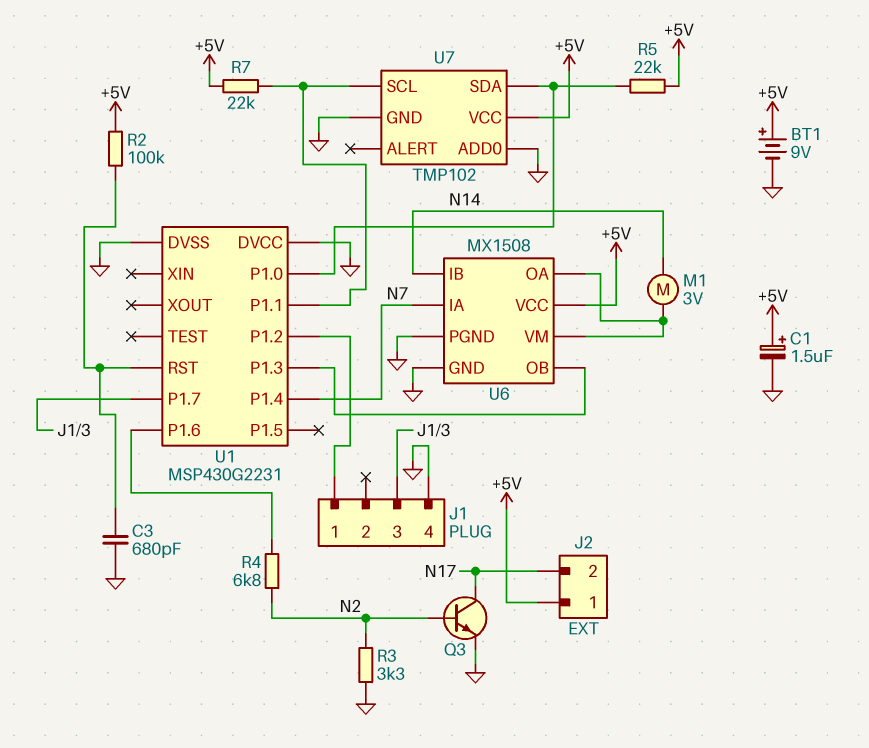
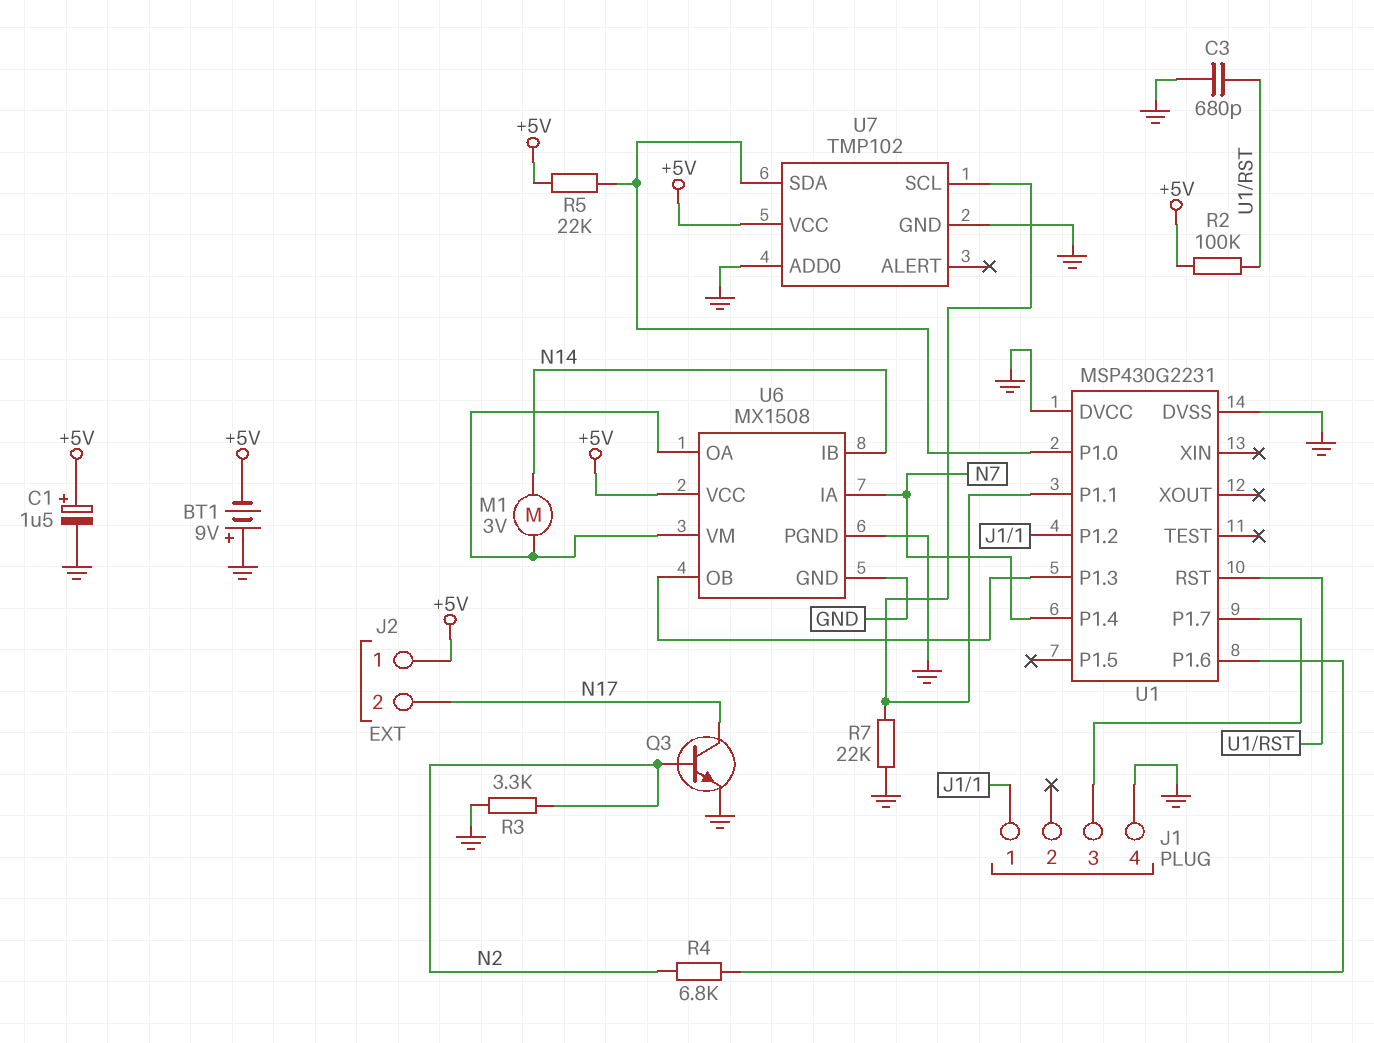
BT1: 9V (plus +5V, minus GND) -> 9V (plus GND, minus +5V)
R7: 22k (+5V, U1/P1.1) -> 22k (GND, U1/P1.1)

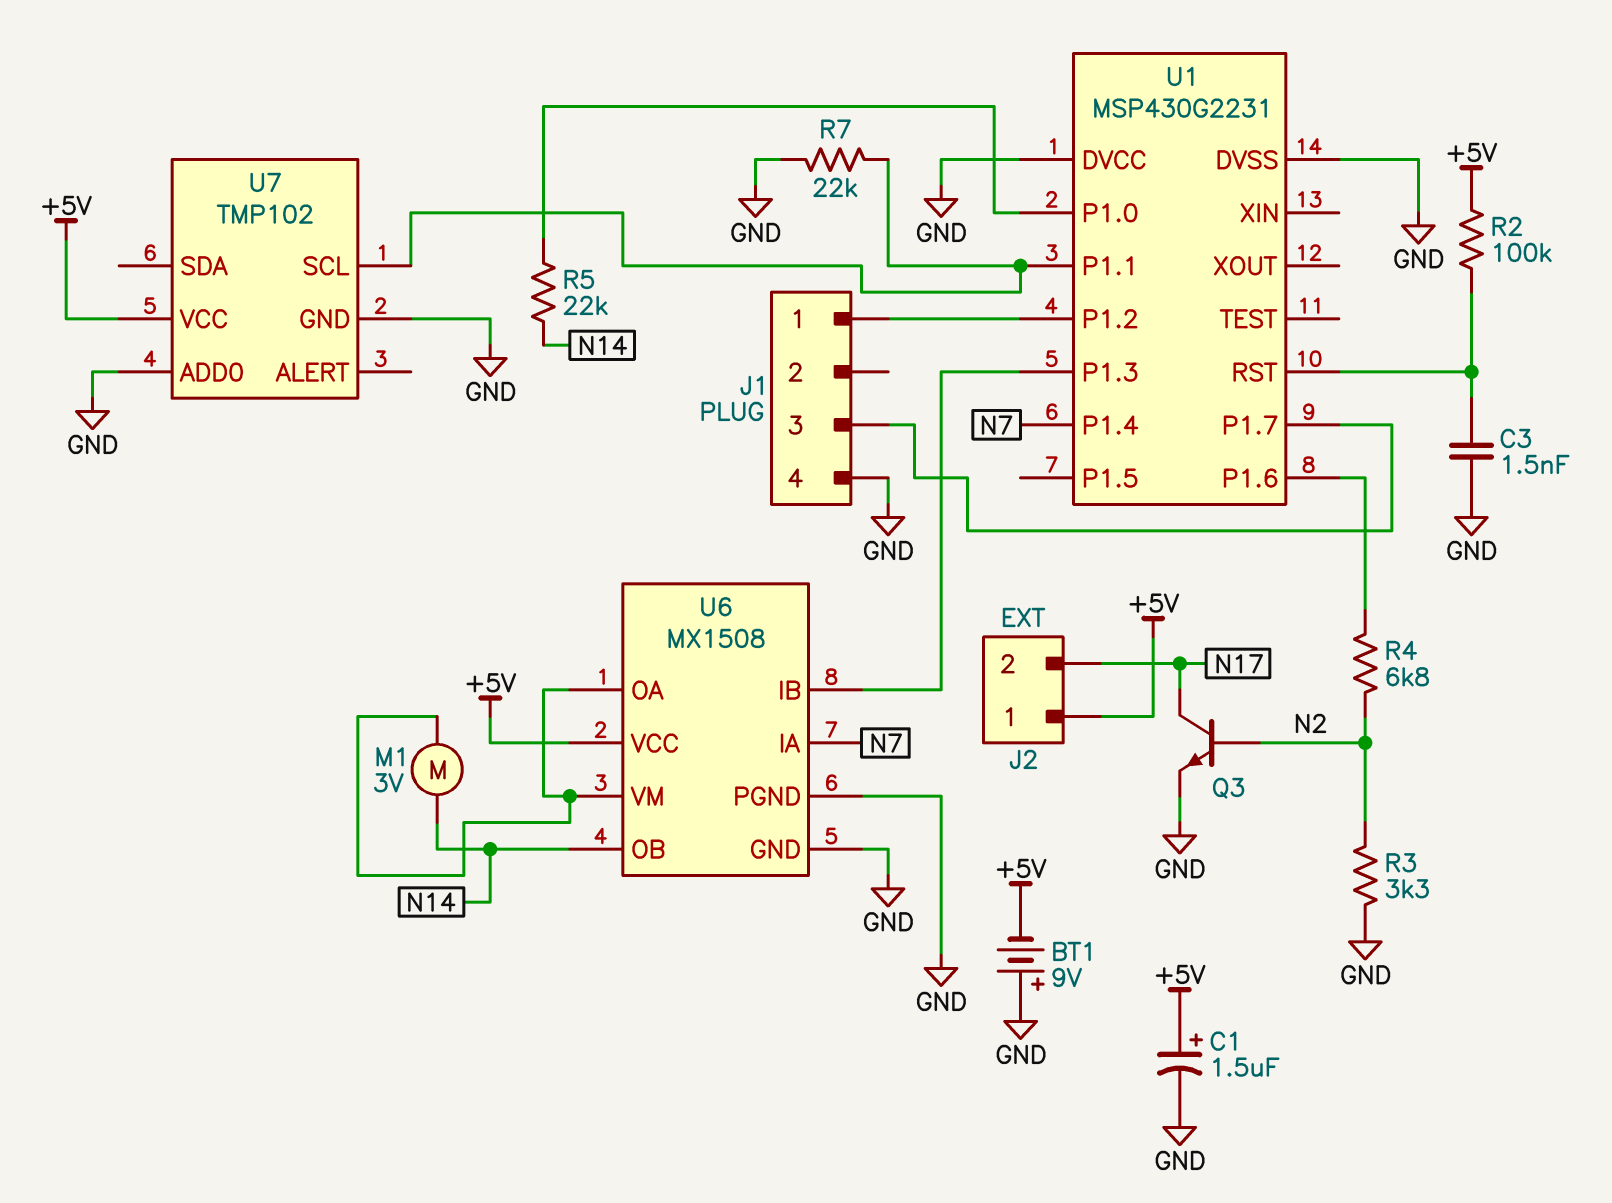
C3: 680pF (GND, U1/RST) -> 1.5nF (GND, U1/RST)
R5: 22k (+5V, U1/P1.0) -> 22k (N14, U1/P1.0)
U6 pin IB: N14 -> U1/P1.3
U6 pin OB: U1/P1.3 -> N14
U7 pin SDA: U1/P1.0 -> none

